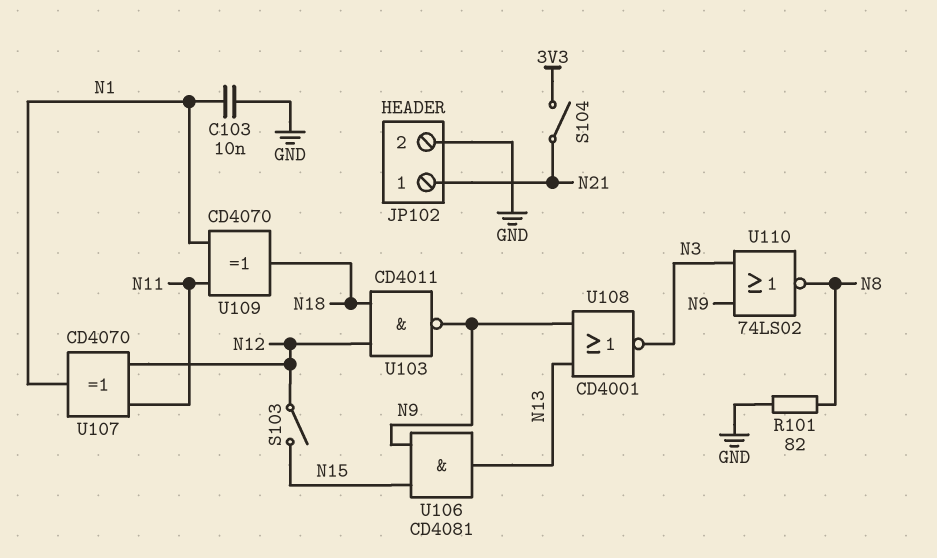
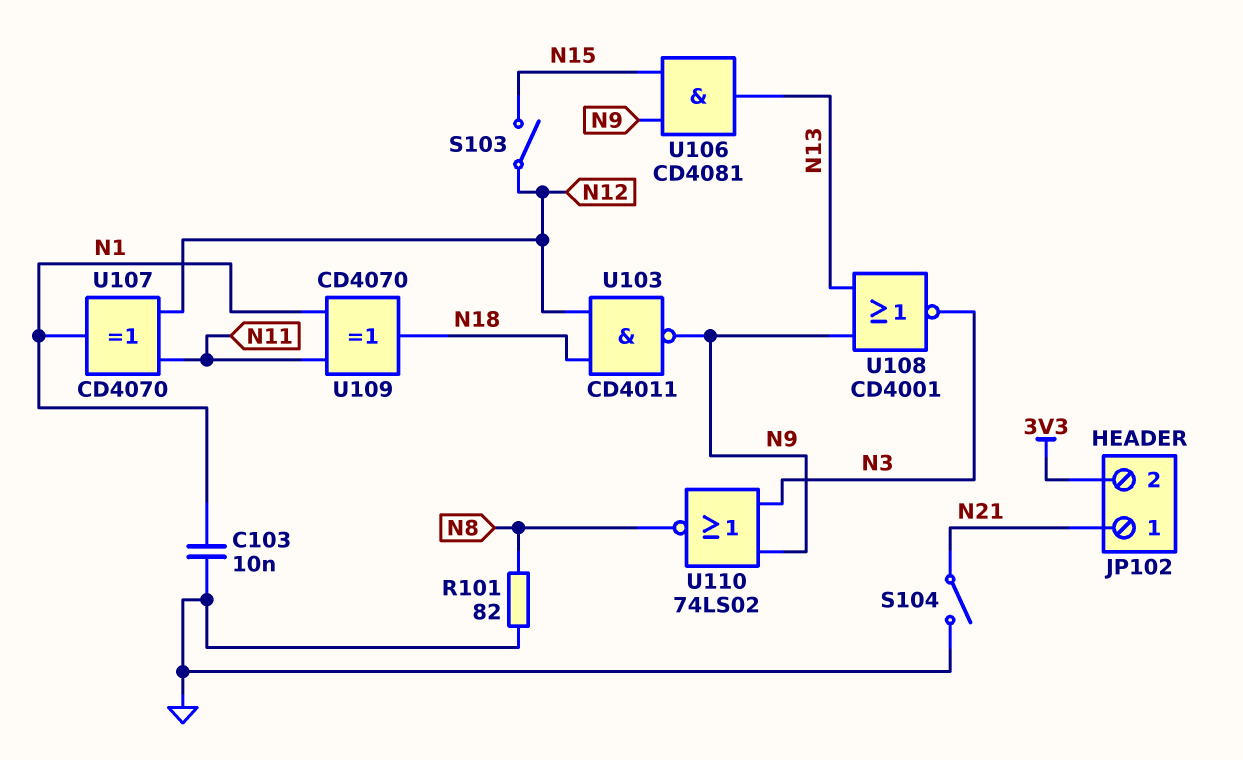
JP102 pin 2: GND -> 3V3
S104: switch (3V3, N21) -> switch (GND, N21)

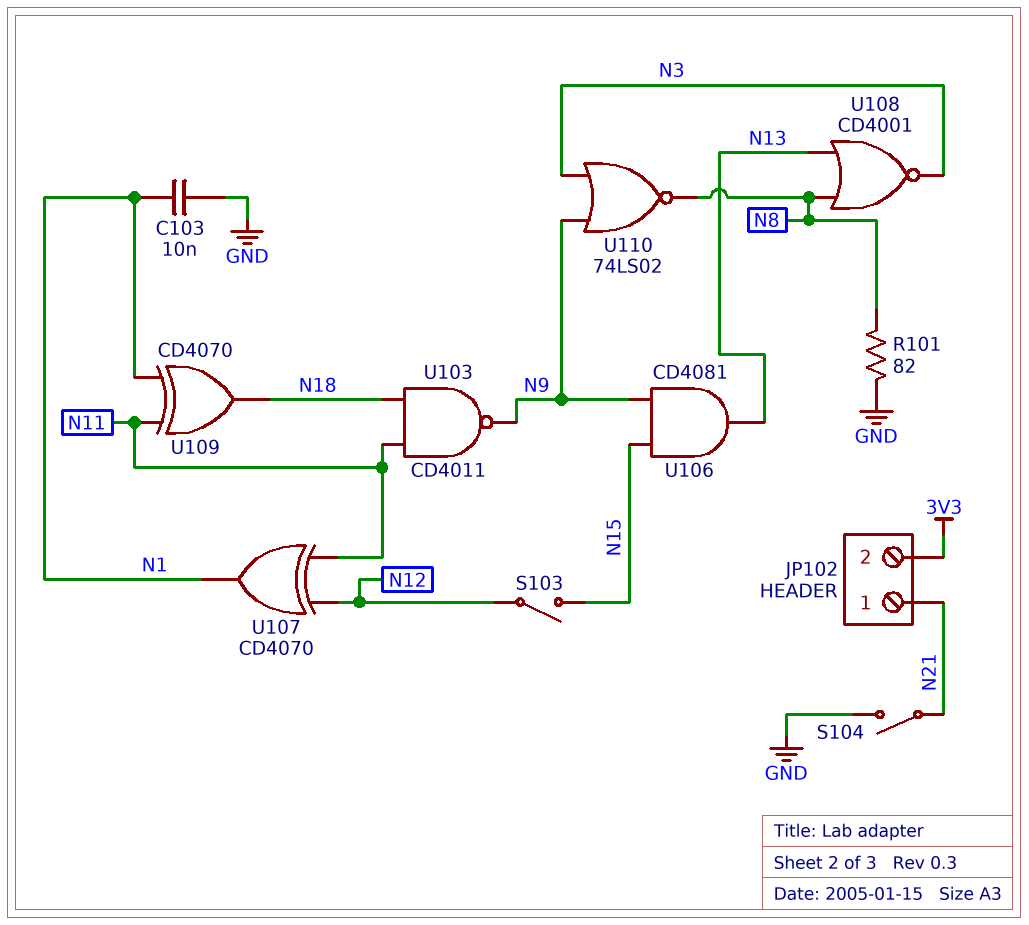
U103: NAND CD4011 (in N12, in N18, out N9) -> NAND CD4011 (in N11, in N18, out N9)
U108: NOR CD4001 (in N9, in N13, out N3) -> NOR CD4001 (in N8, in N13, out N3)

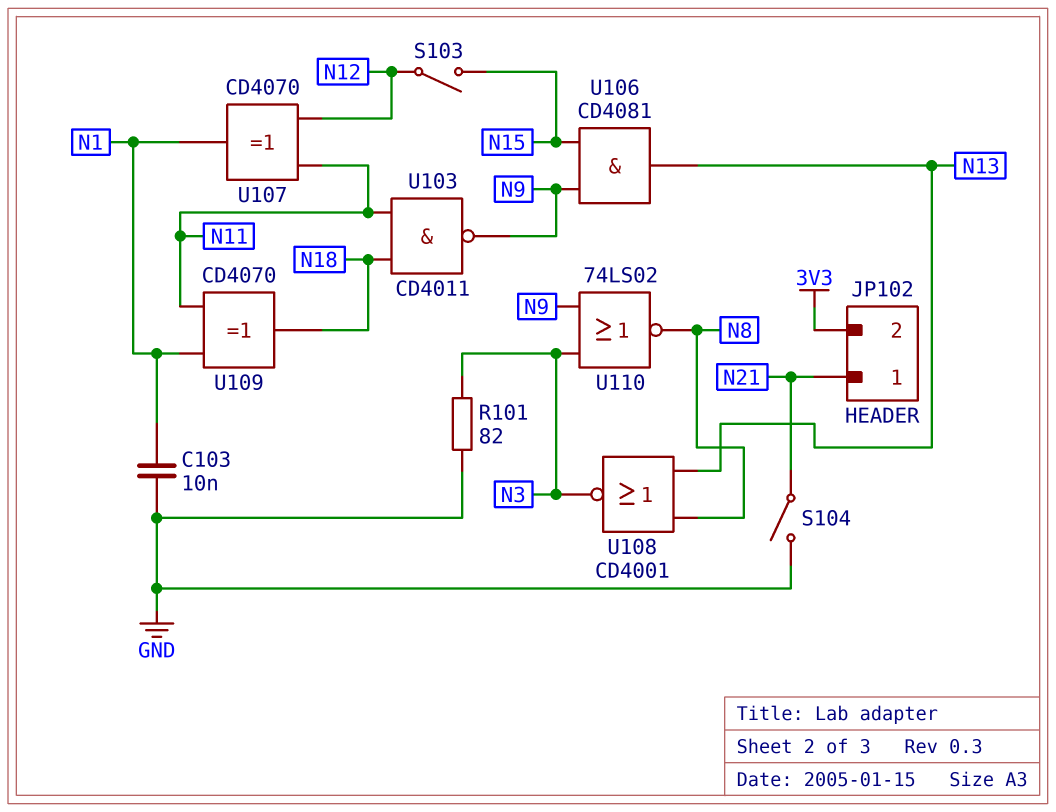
R101: 82 (GND, N8) -> 82 (GND, N3)

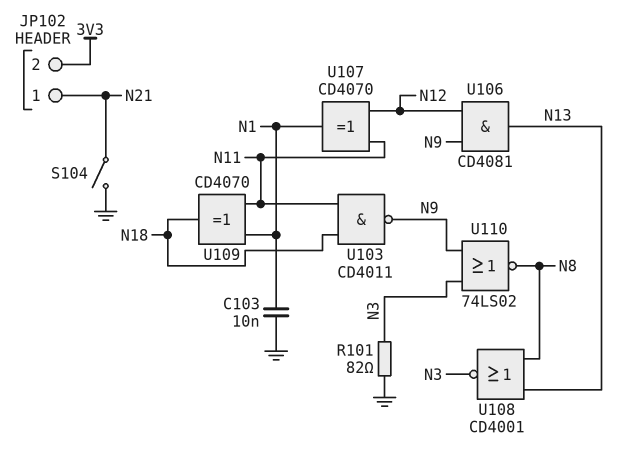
S103: switch (N12, N15) -> none
U106: AND CD4081 (in N9, in N15, out N13) -> AND CD4081 (in N9, in N12, out N13)

